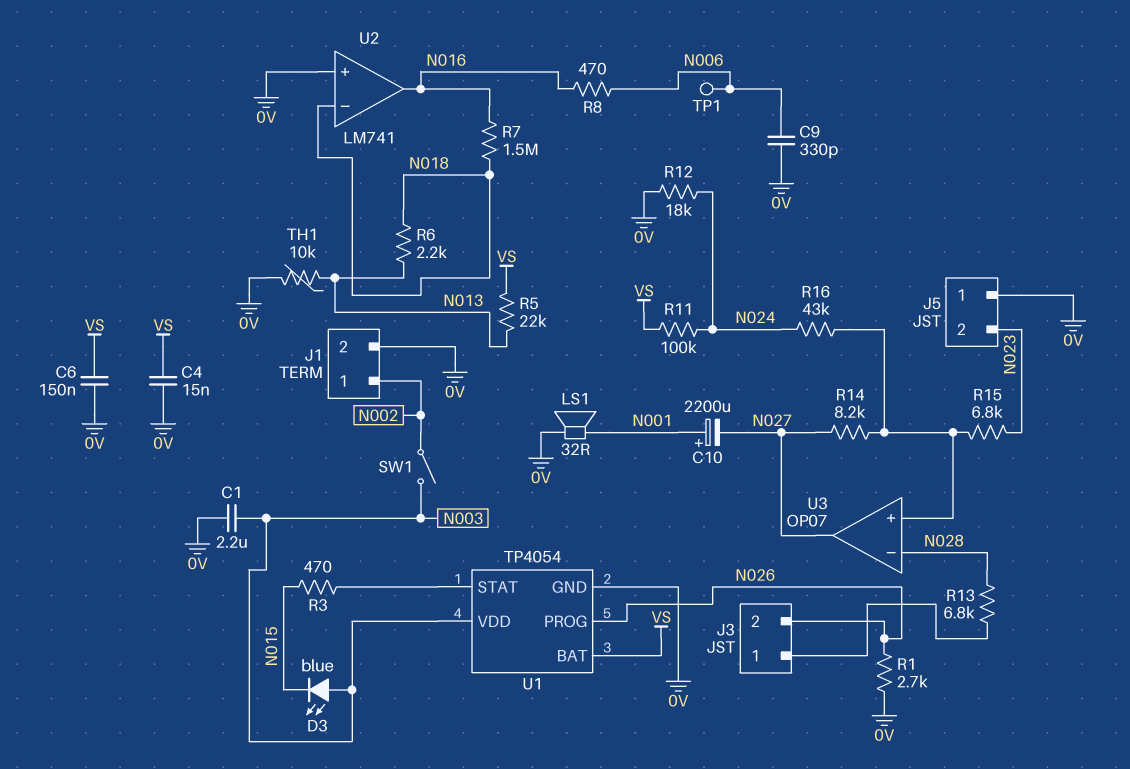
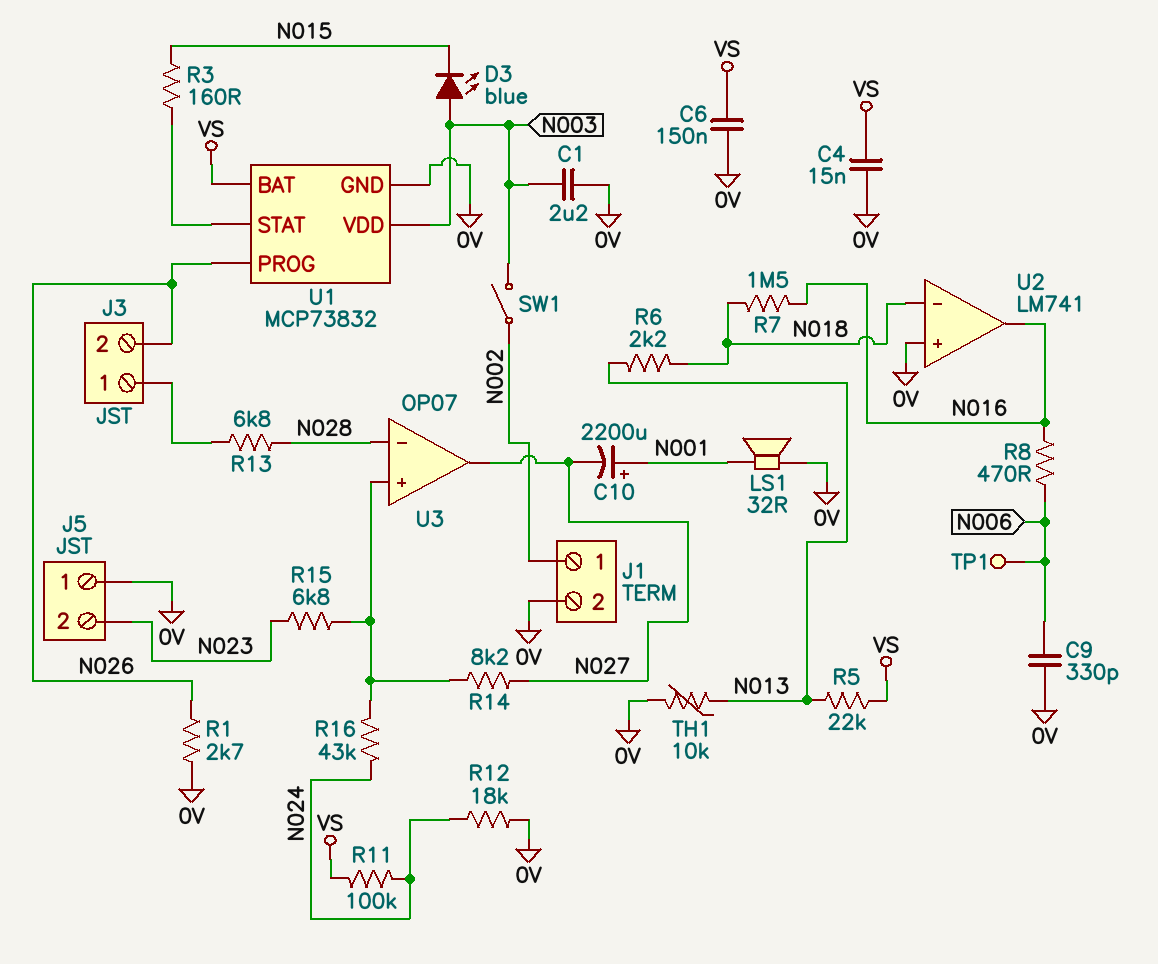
R3: 470 (N015, U1/STAT) -> 160 (N015, U1/STAT)
U1: TP4054 -> MCP73832

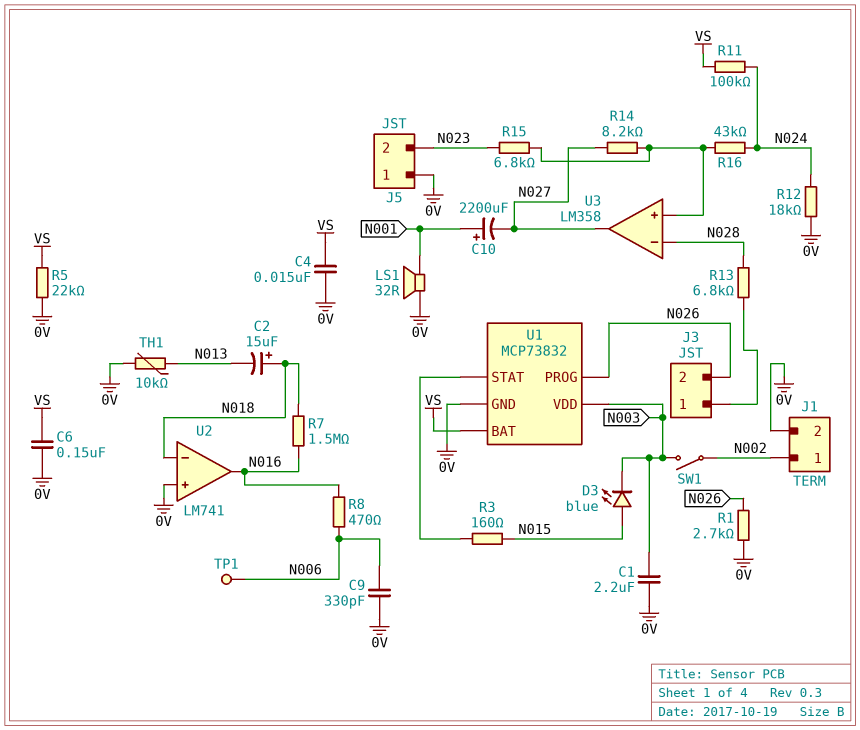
C2: none -> 15uF (plus N018, minus N013)
D3: LED blue (A N003, K N015) -> LED blue (A N015, K N003)
R5: 22k (N013, VS) -> 22k (0V, VS)
R6: 2.2k (N013, N018) -> none
U3: OP07 -> LM358

